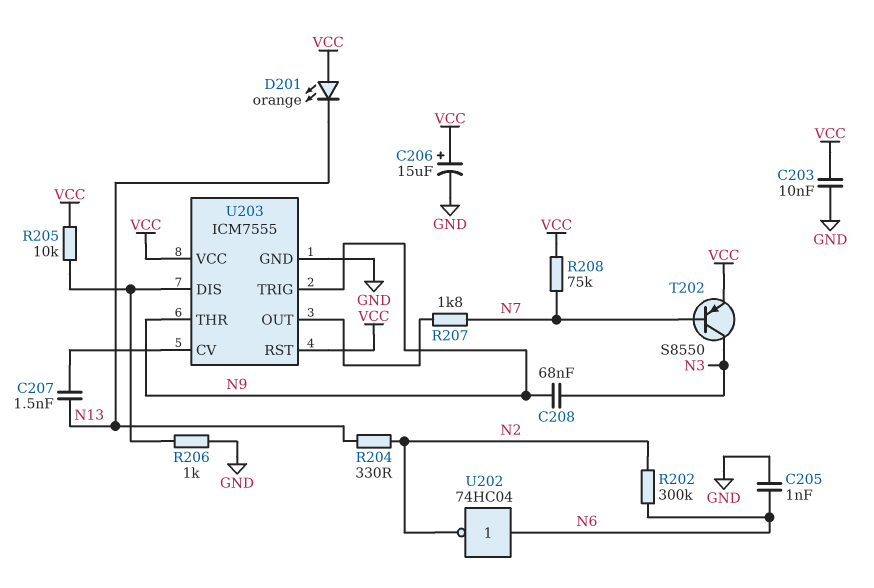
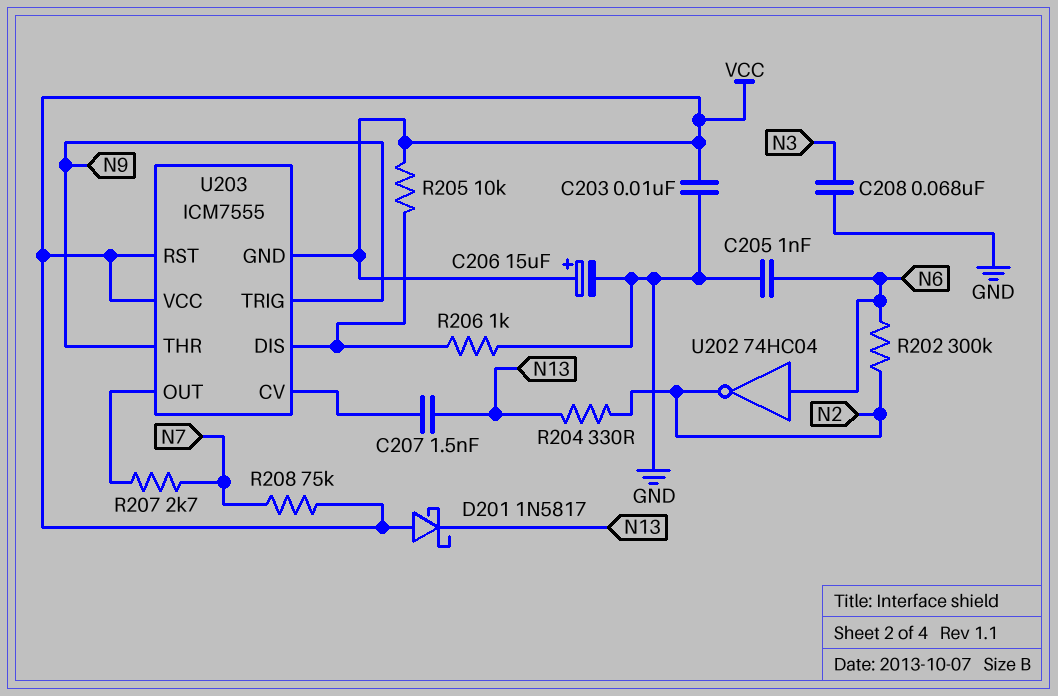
C208: 68nF (N3, N9) -> 68nF (GND, N3)
D201: LED orange (A VCC, K N13) -> schottky 1N5817 (A VCC, K N13)
R207: 1.8k (N7, U203/OUT) -> 2.7k (N7, U203/OUT)
T202: PNP S8550 (B N7, C N3, E VCC) -> none
U203 pin GND: GND -> VCC

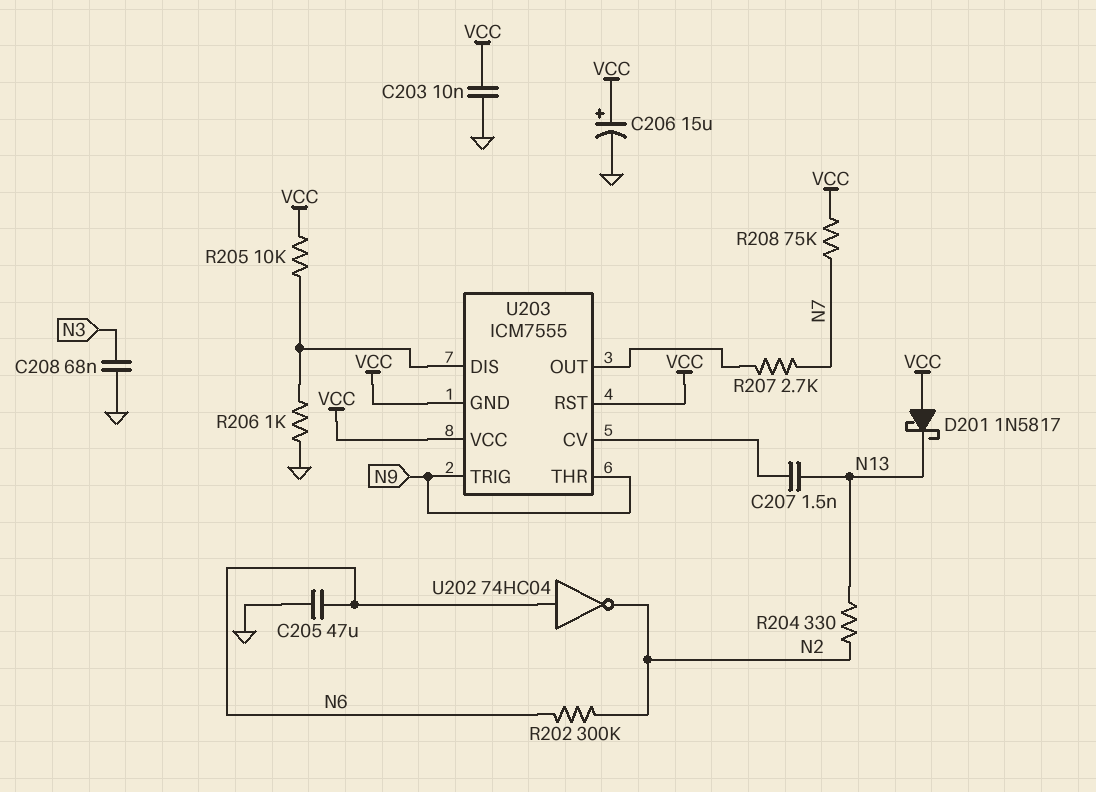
C205: 1nF (GND, N6) -> 47uF (GND, N6)

